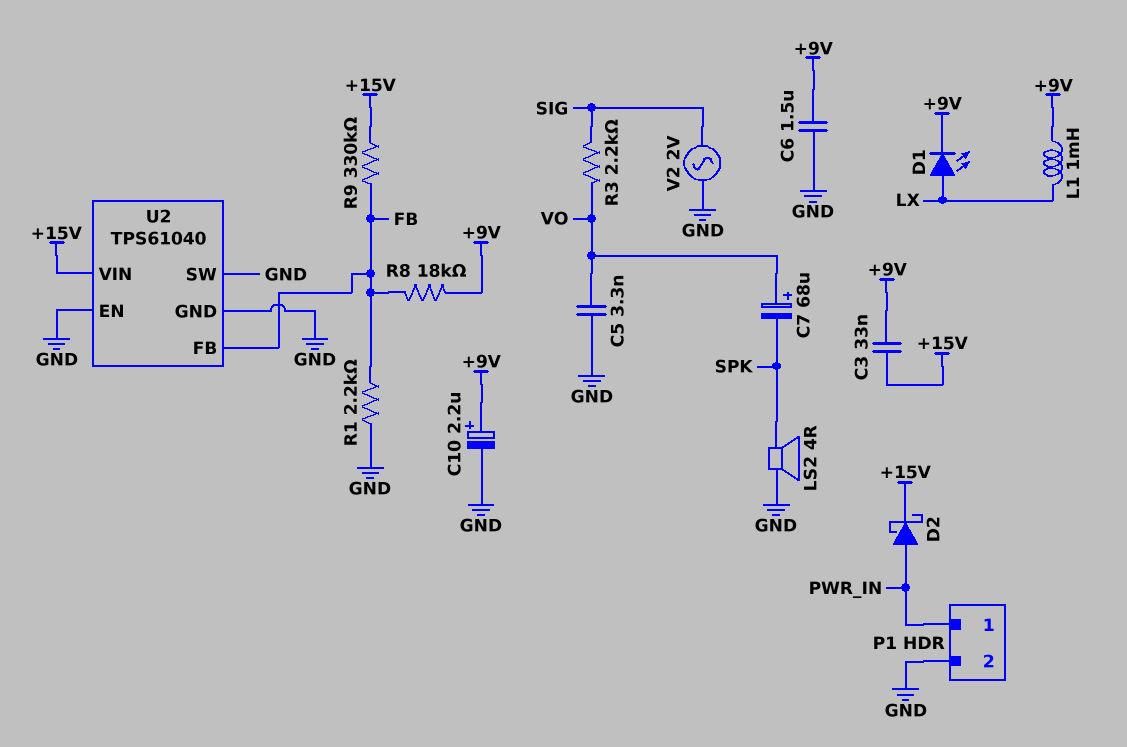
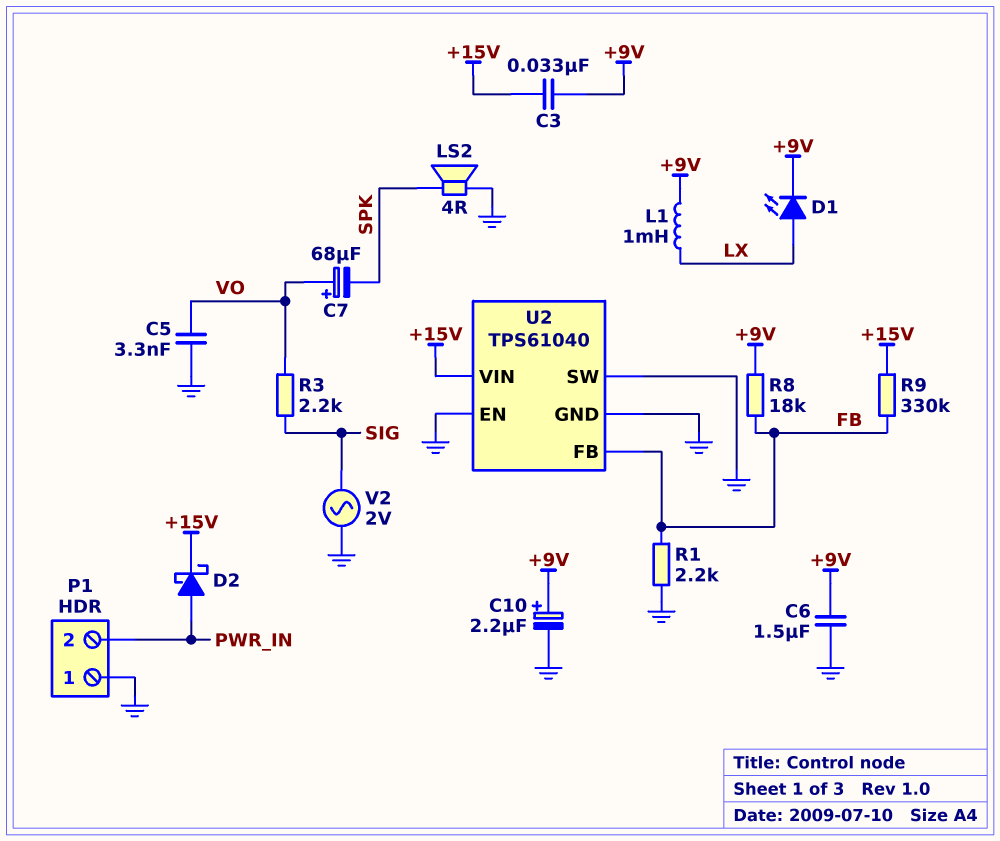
P1 pin 1: PWR_IN -> GND
P1 pin 2: GND -> PWR_IN

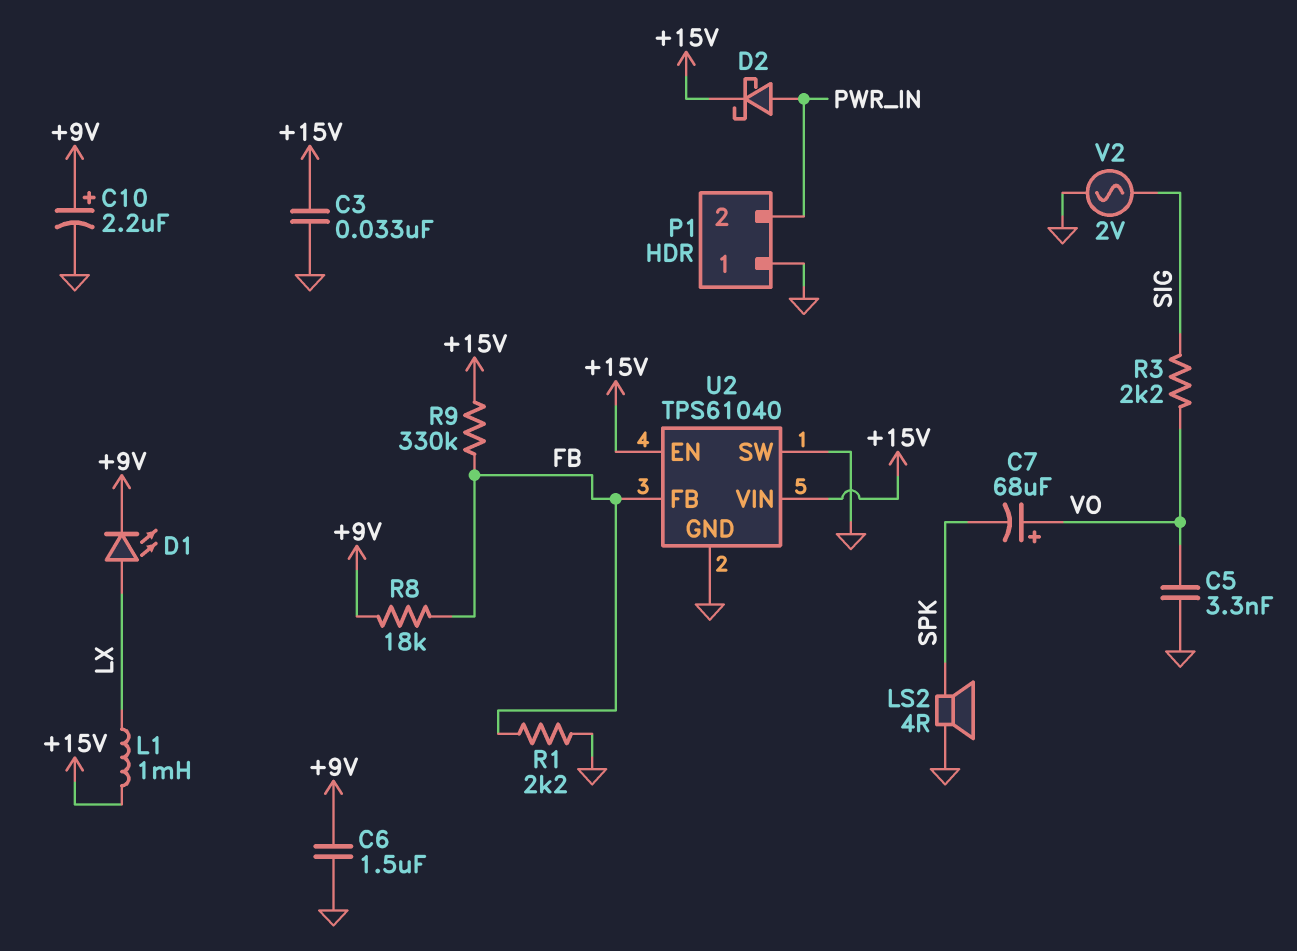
C3: 33nF (+9V, +15V) -> 33nF (+15V, GND)
L1: 1mH (+9V, LX) -> 1mH (+15V, LX)
U2 pin EN: GND -> +15V

